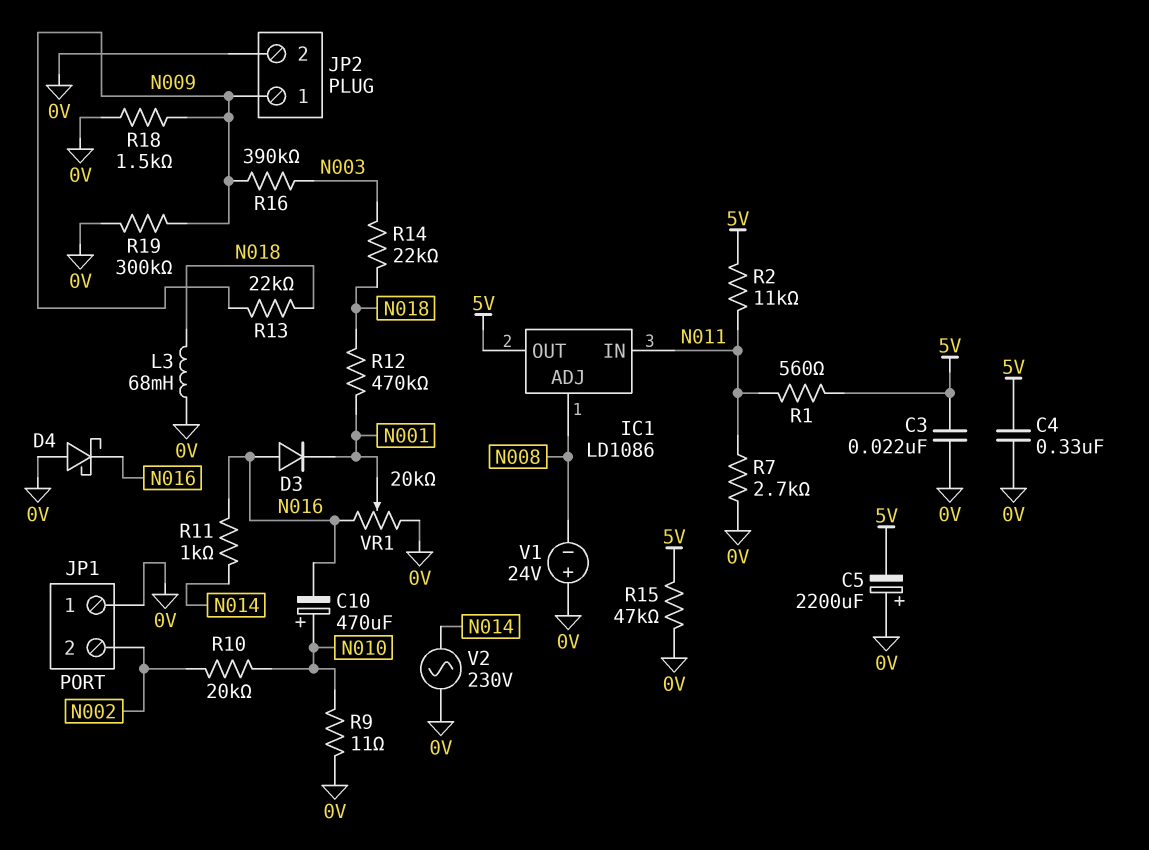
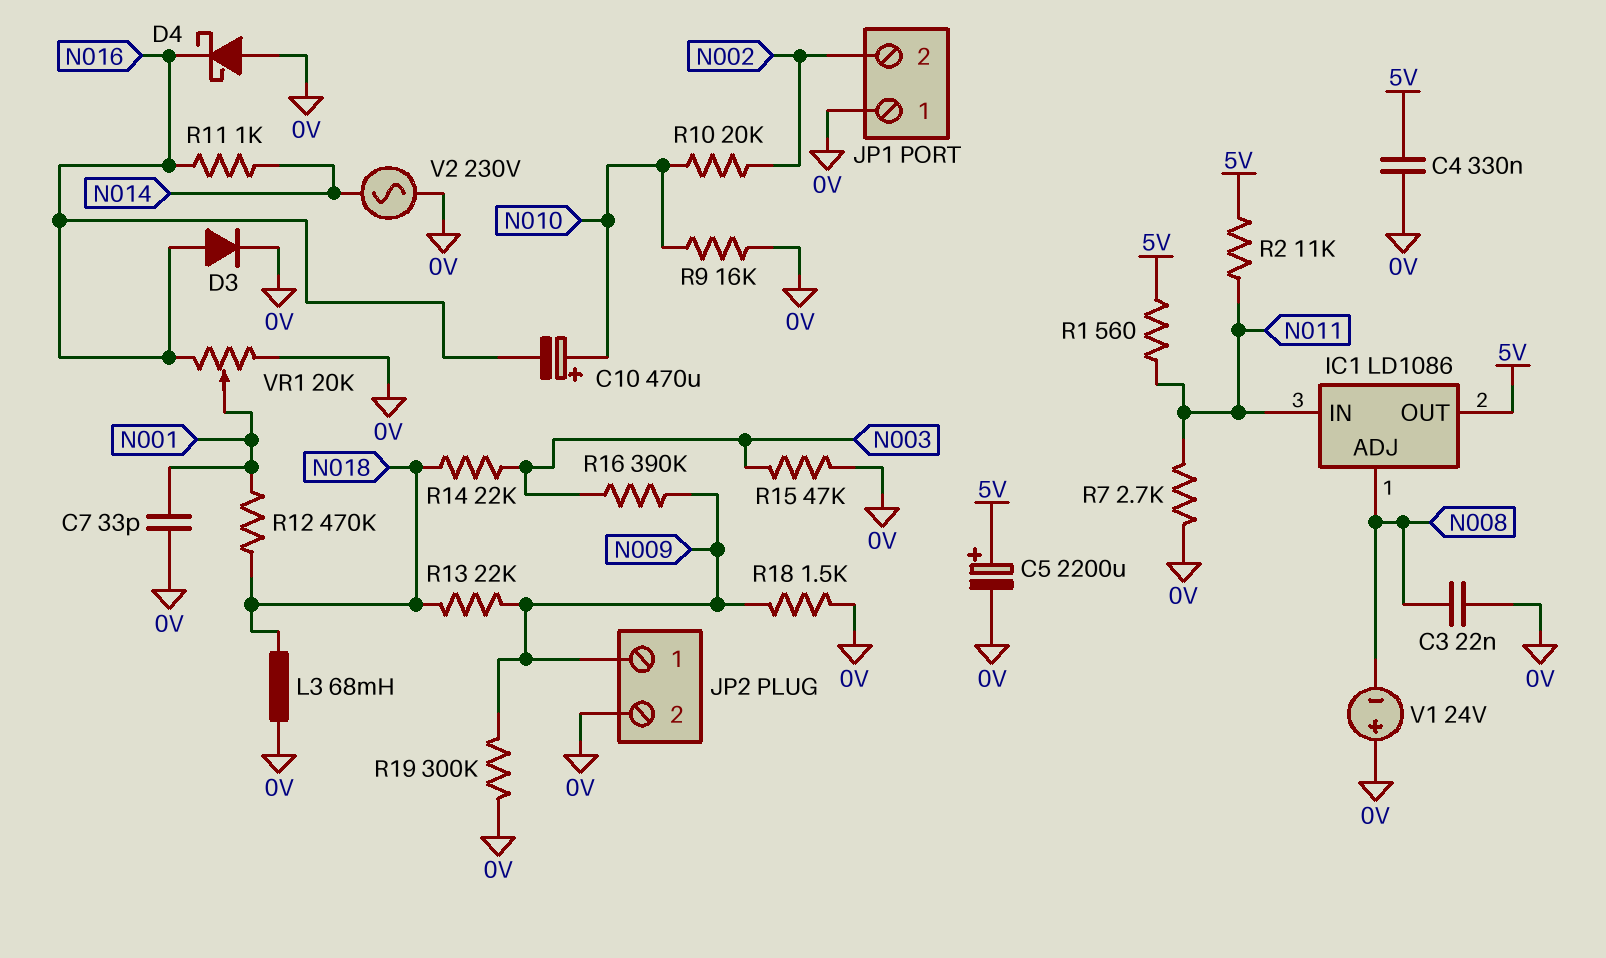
C3: 22nF (0V, 5V) -> 22nF (0V, N008)
C5: 2200uF (plus 0V, minus 5V) -> 2200uF (plus 5V, minus 0V)
C7: none -> 33pF (0V, N001)
D3: diode (A N016, K N001) -> diode (A N016, K 0V)
R9: 11 (0V, N010) -> 16k (0V, N010)
R15: 47k (0V, 5V) -> 47k (0V, N003)

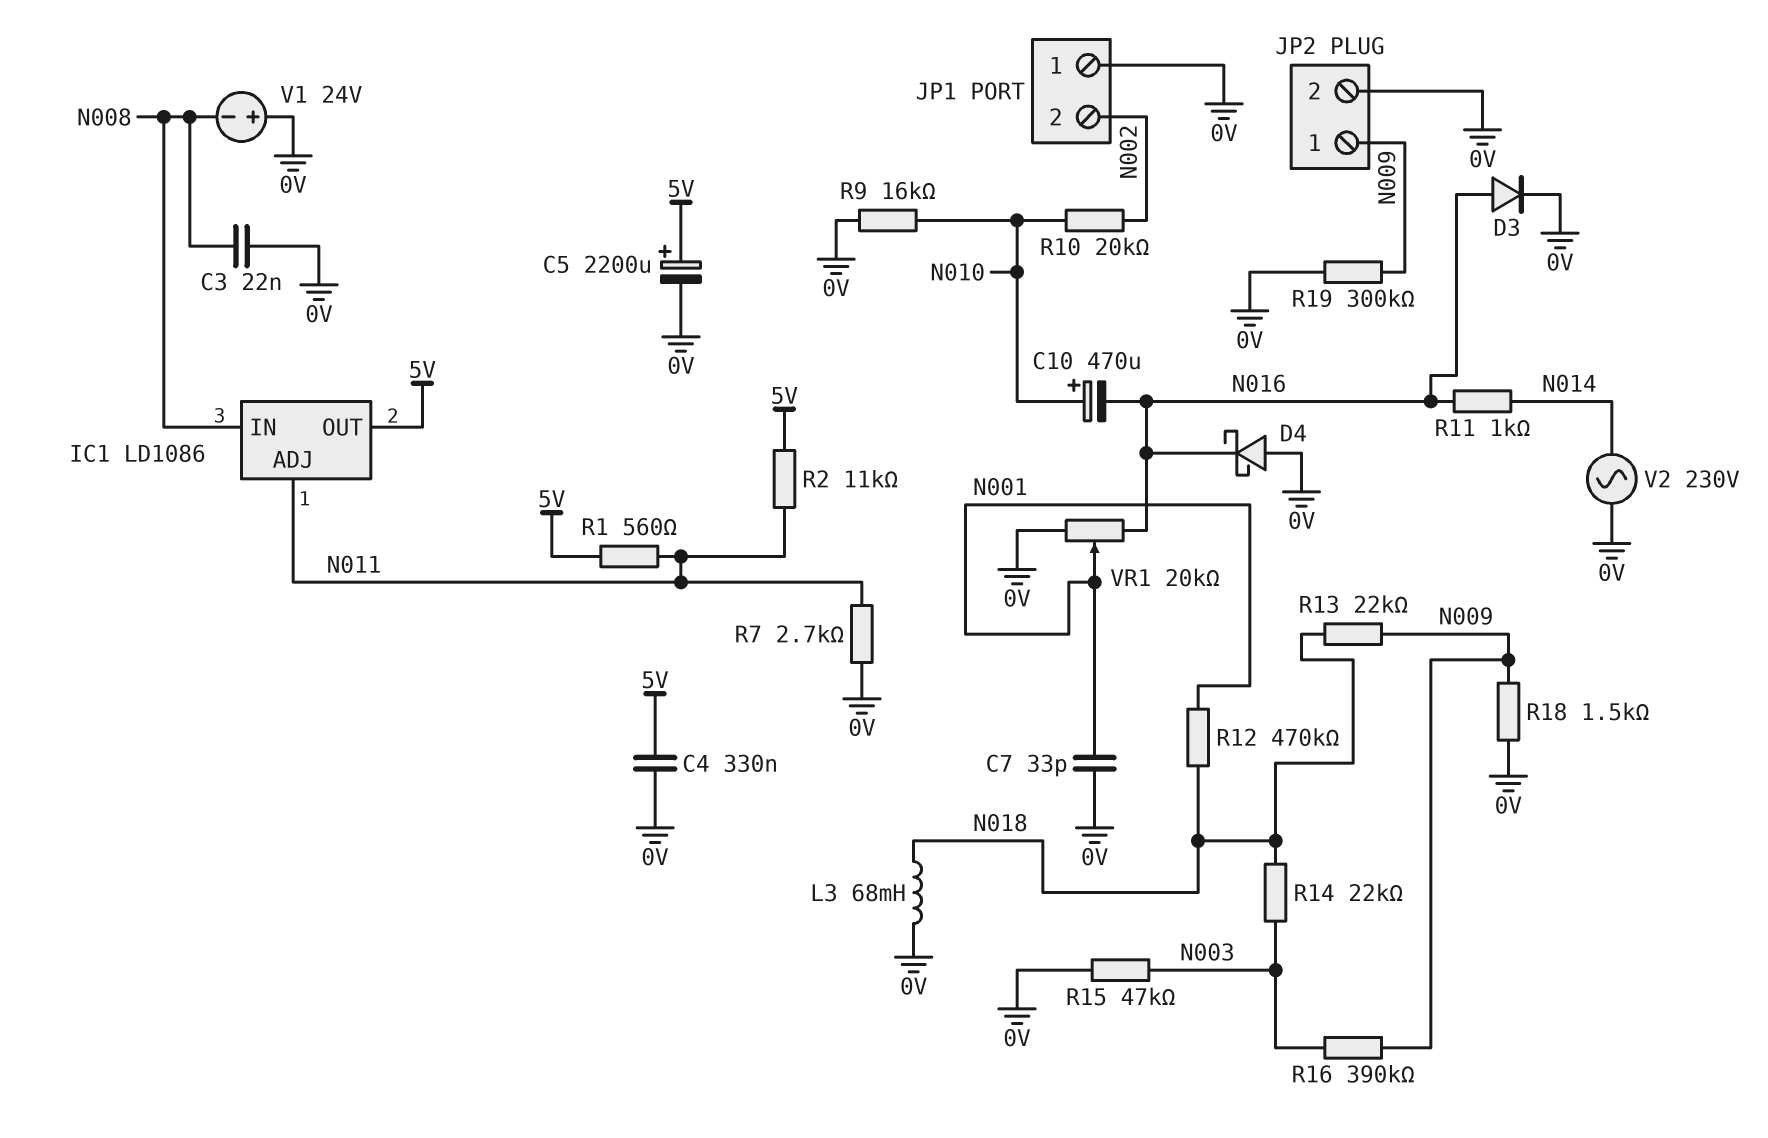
IC1 pin ADJ: N008 -> N011
IC1 pin IN: N011 -> N008

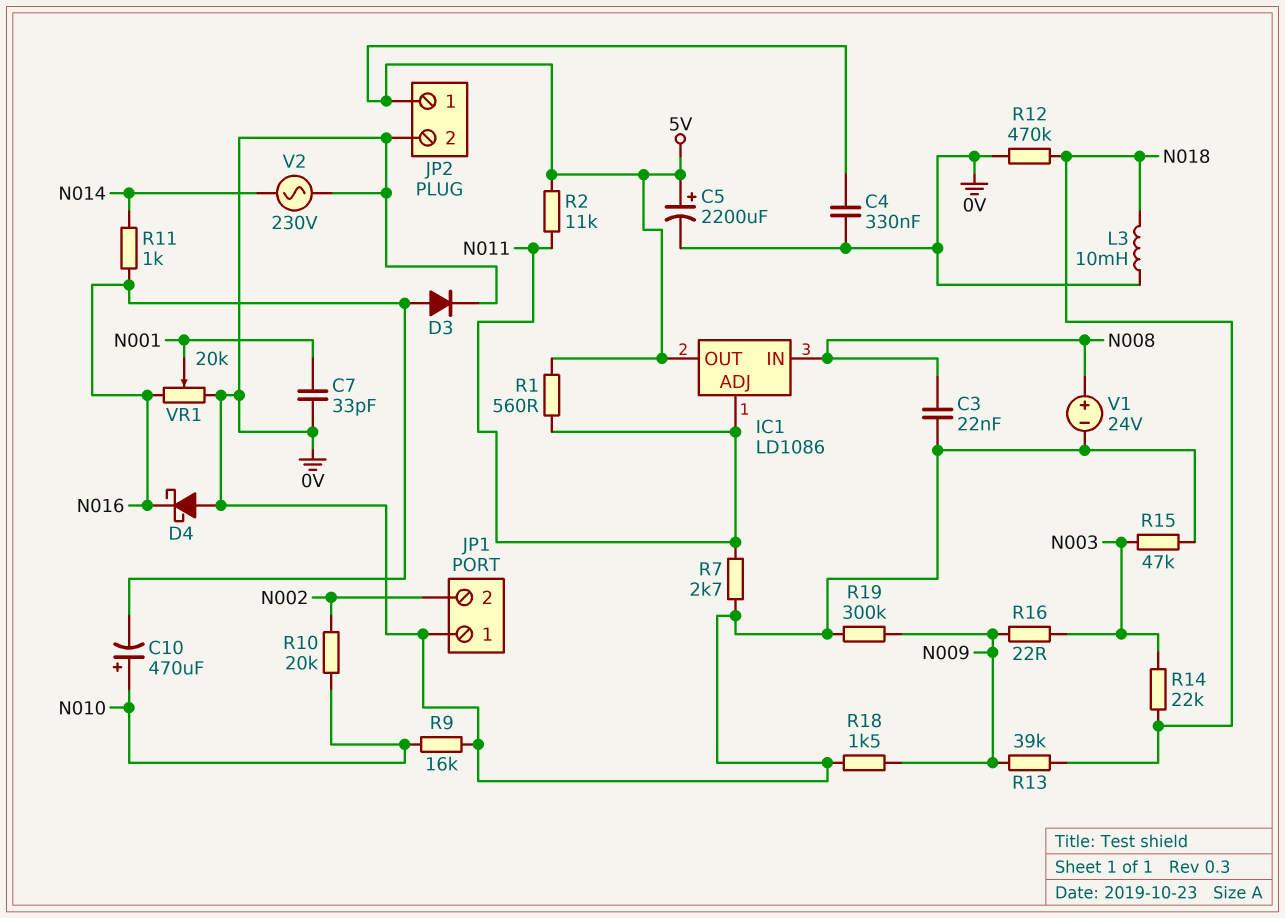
JP2 pin 1: N009 -> 5V
L3: 68mH (0V, N018) -> 10mH (0V, N018)
R12: 470k (N001, N018) -> 470k (0V, N018)
R13: 22k (N009, N018) -> 39k (N009, N018)
R16: 390k (N003, N009) -> 22 (N003, N009)
V1: 24V (plus 0V, minus N008) -> 24V (plus N008, minus 0V)

